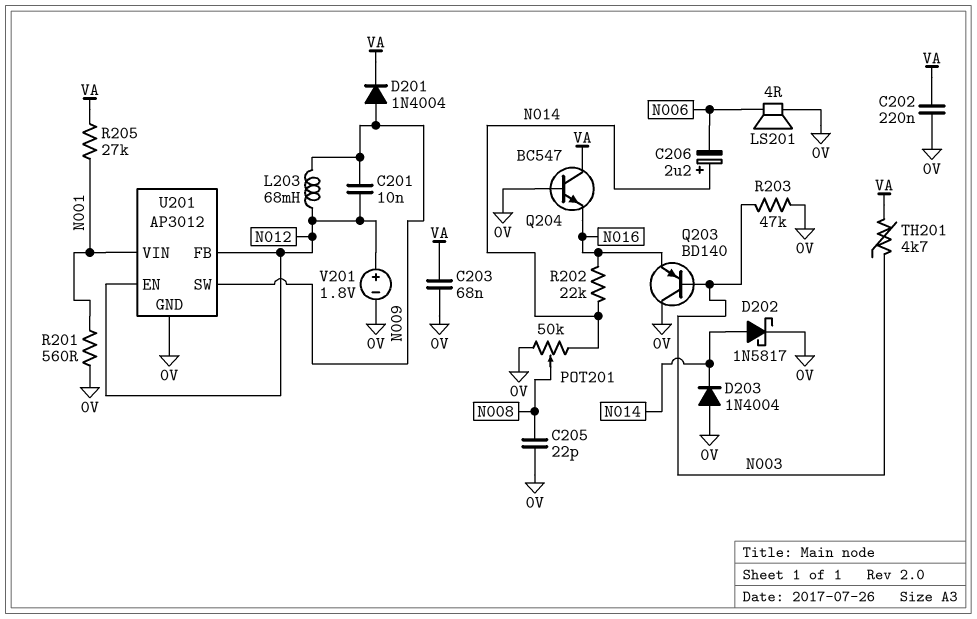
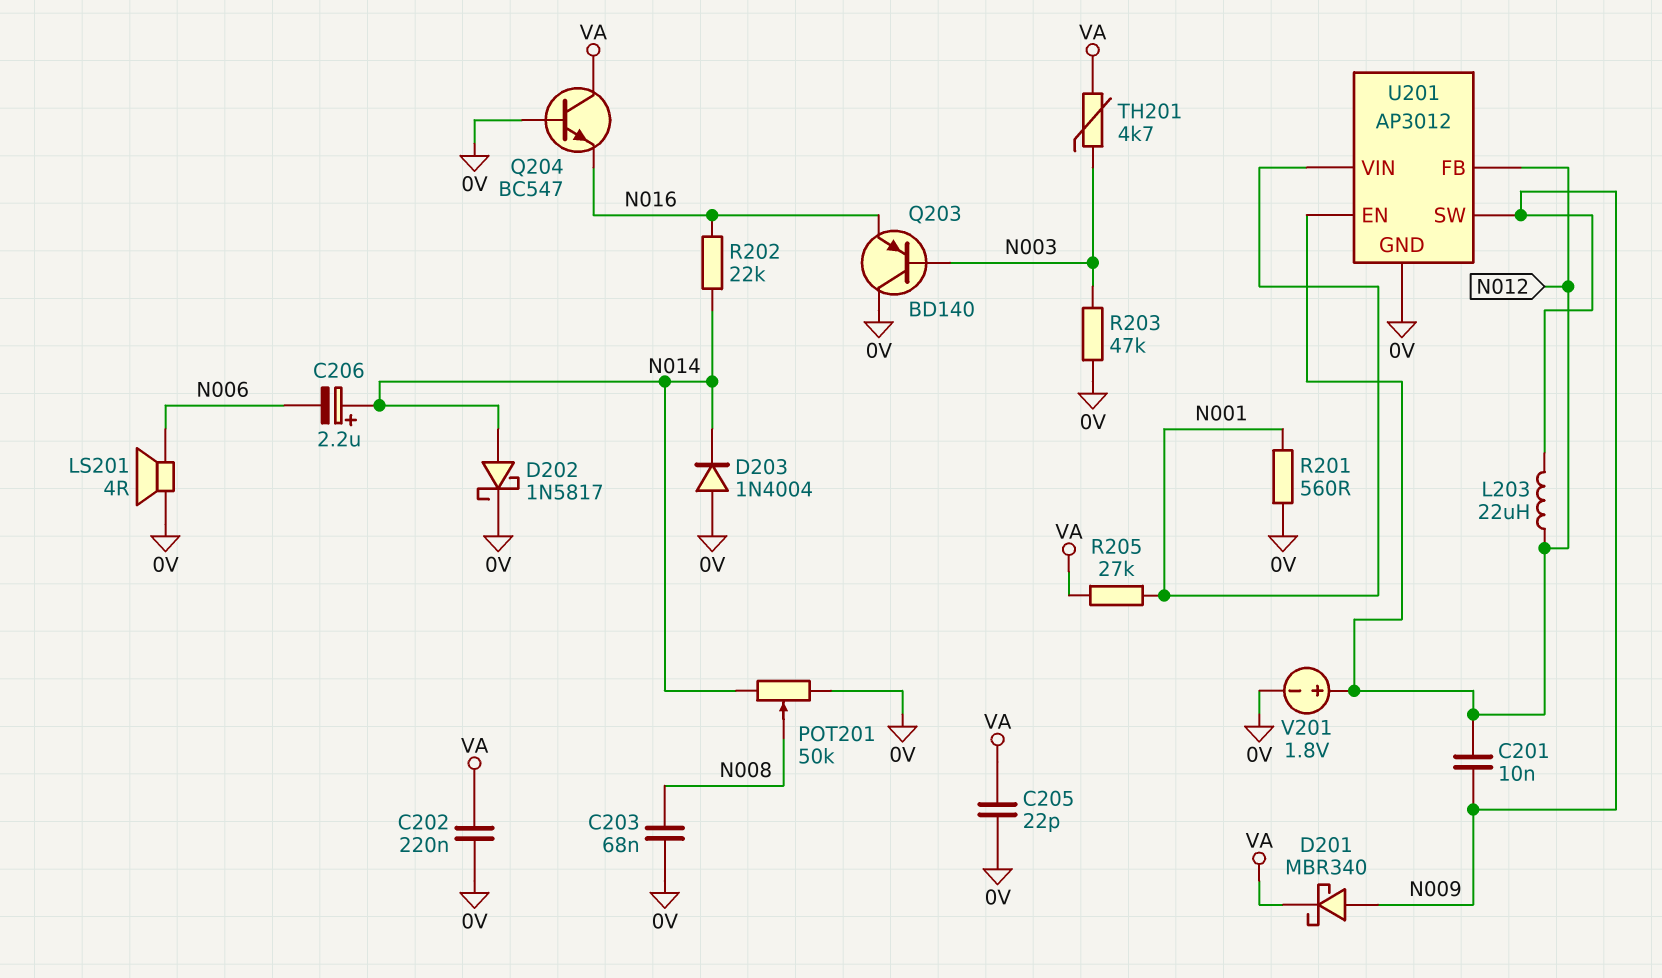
C203: 68nF (0V, VA) -> 68nF (0V, N008)
C205: 22pF (0V, N008) -> 22pF (0V, VA)
D201: diode 1N4004 (A N009, K VA) -> schottky MBR340 (A N009, K VA)
L203: 68mH (N009, N012) -> 22uH (N009, N012)

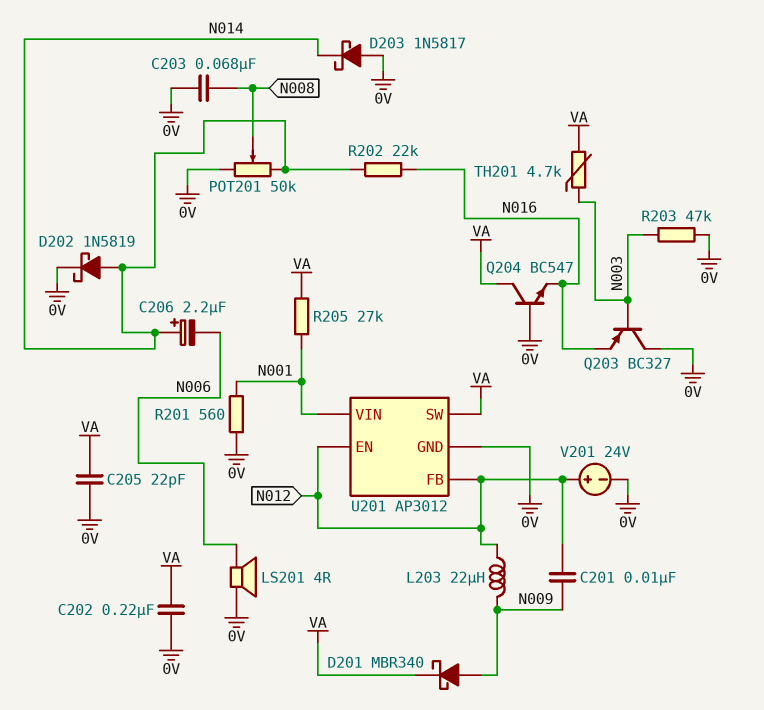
D202: schottky 1N5817 (A N014, K 0V) -> schottky 1N5819 (A N014, K 0V)
D203: diode 1N4004 (A 0V, K N014) -> schottky 1N5817 (A 0V, K N014)
Q203: PNP BD140 (B N003, C 0V, E N016) -> PNP BC327 (B N003, C 0V, E N016)
U201 pin SW: N009 -> VA
V201: 1.8V (plus N012, minus 0V) -> 24V (plus N012, minus 0V)

